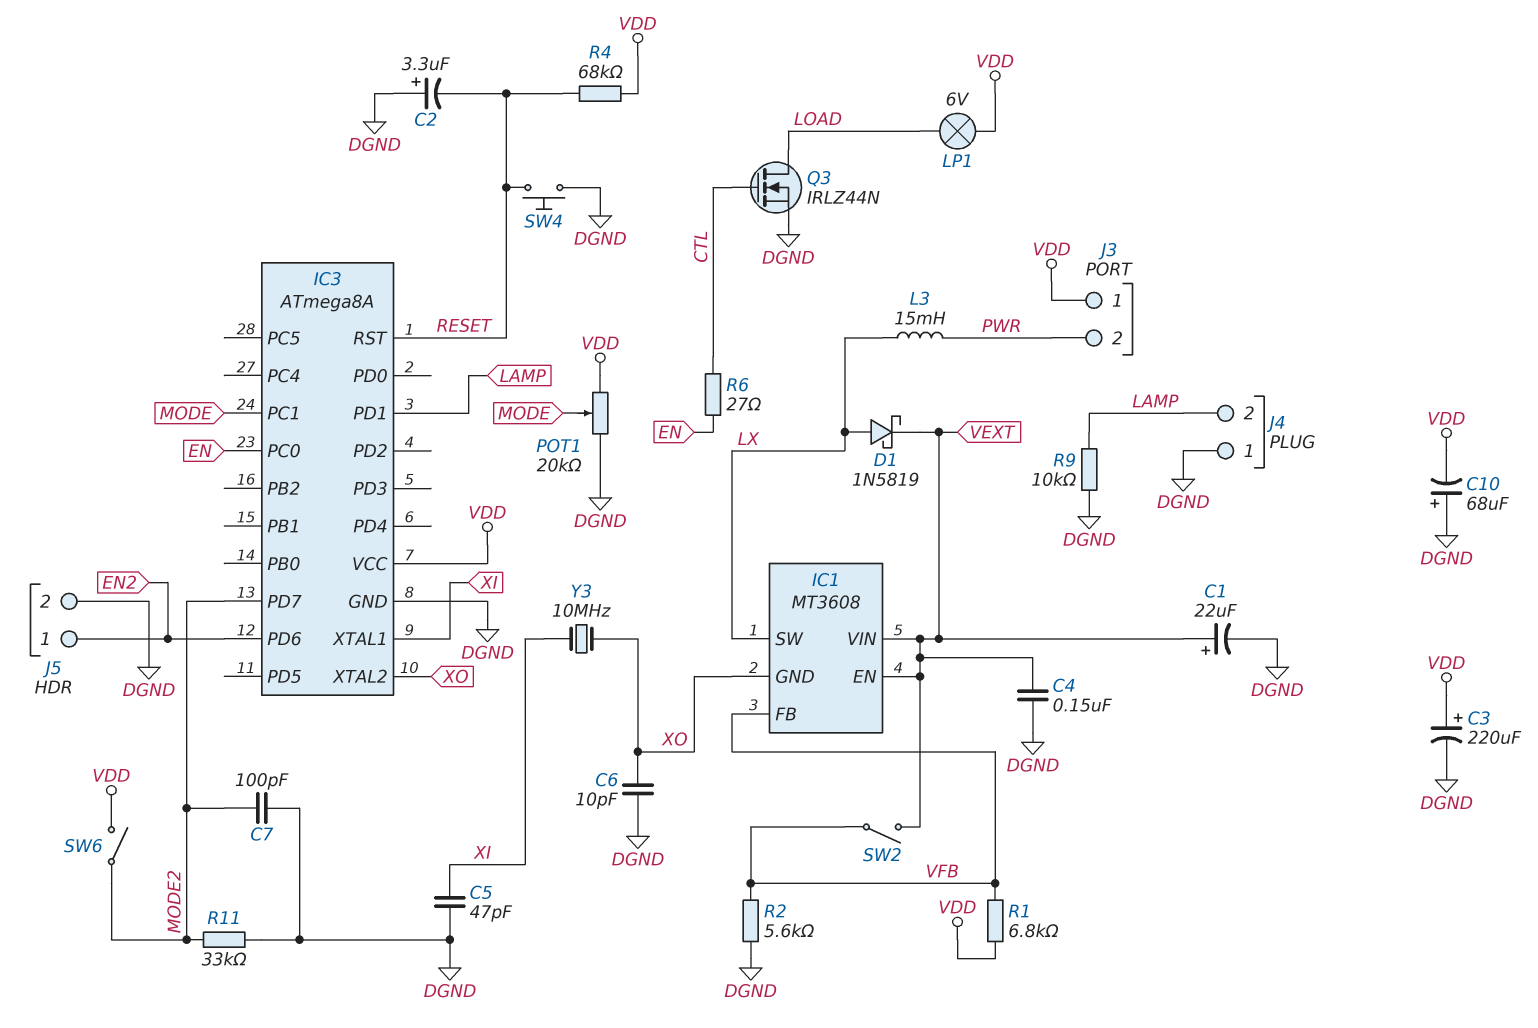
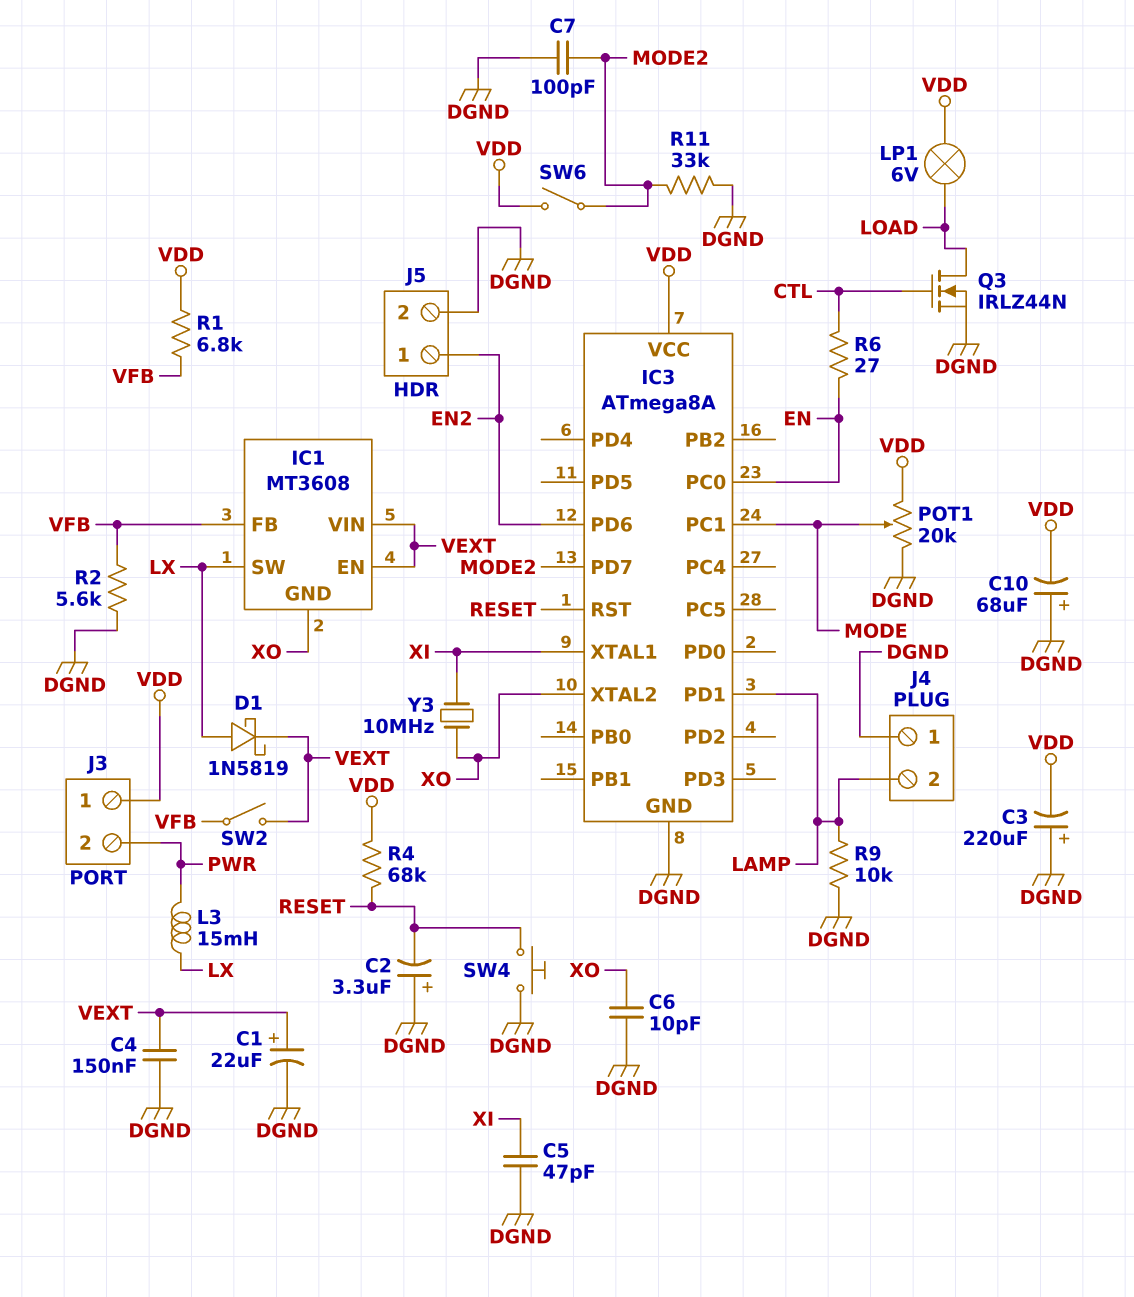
C3: 220uF (plus VDD, minus DGND) -> 220uF (plus DGND, minus VDD)

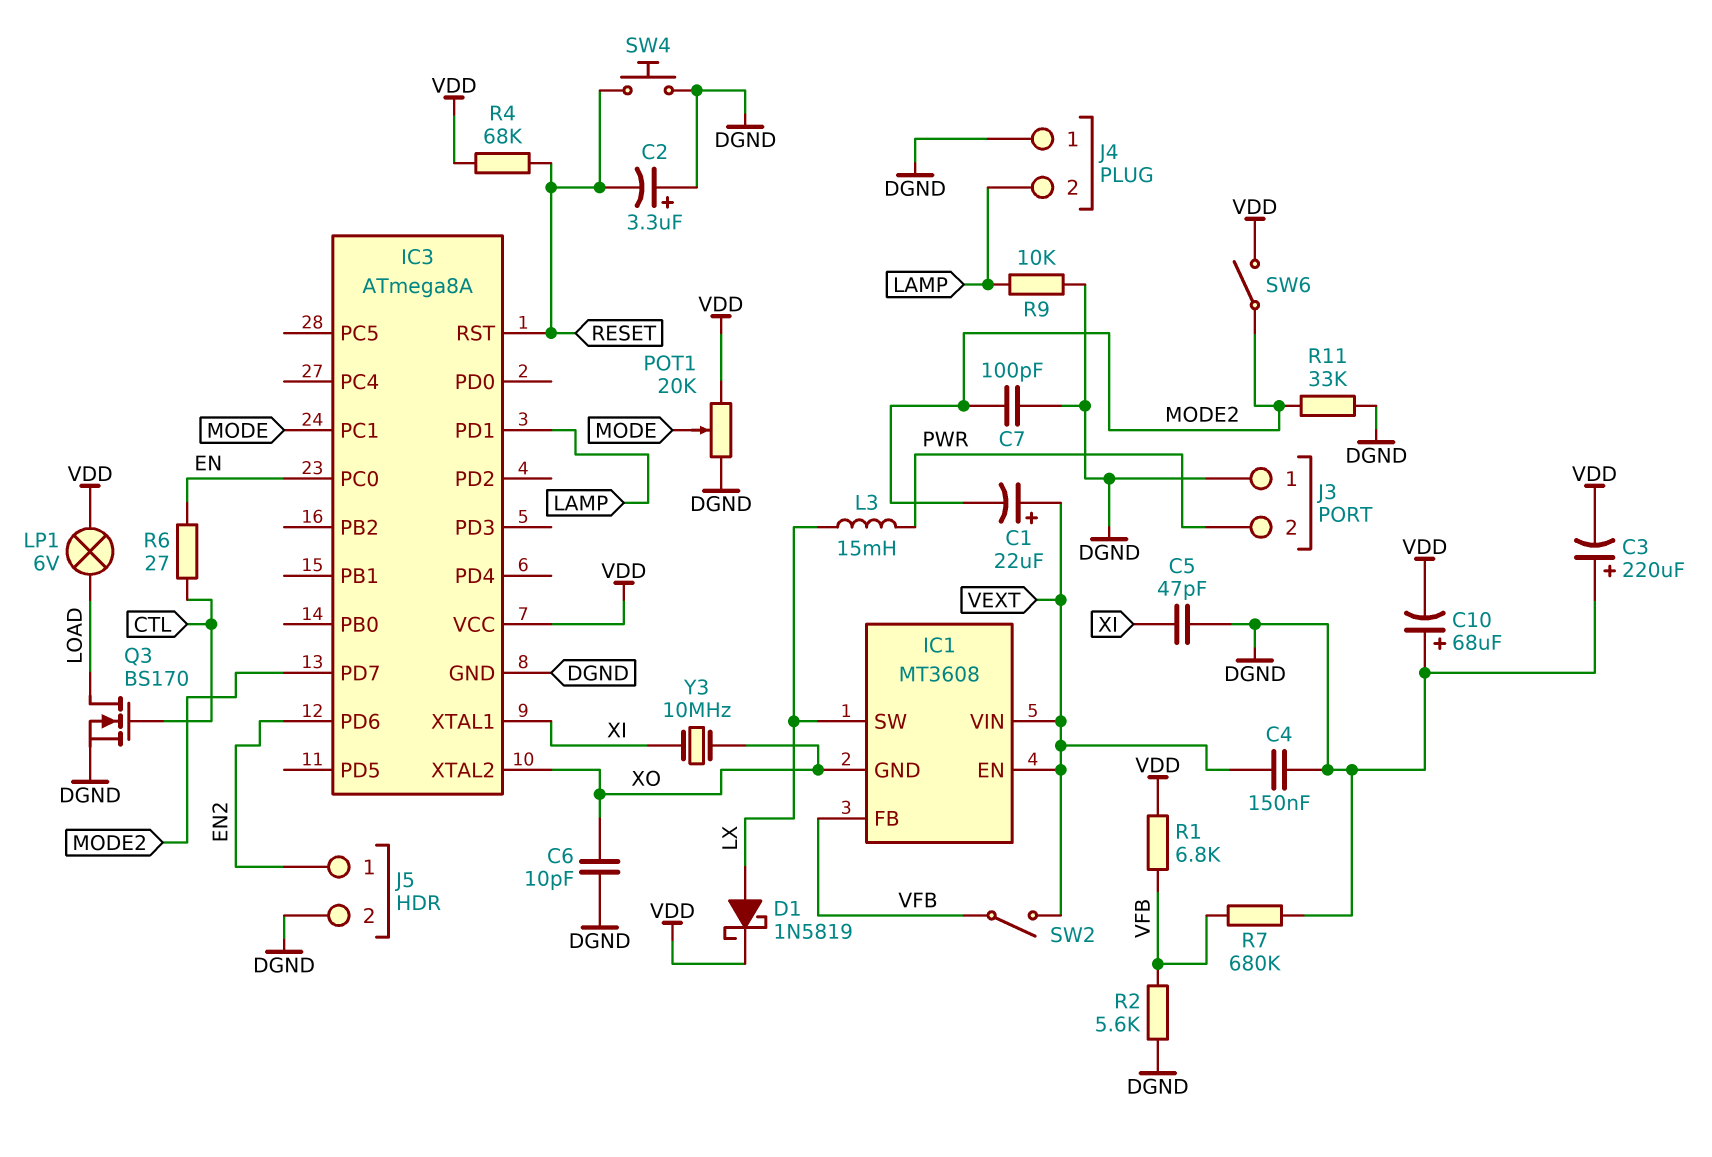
C1: 22uF (plus VEXT, minus DGND) -> 22uF (plus VEXT, minus MODE2)
D1: schottky 1N5819 (A LX, K VEXT) -> schottky 1N5819 (A LX, K VDD)
J3 pin 1: VDD -> DGND
Q3: NMOS IRLZ44N (G CTL, D LOAD, S DGND) -> NMOS BS170 (G CTL, D LOAD, S DGND)
R7: none -> 680k (DGND, VFB)

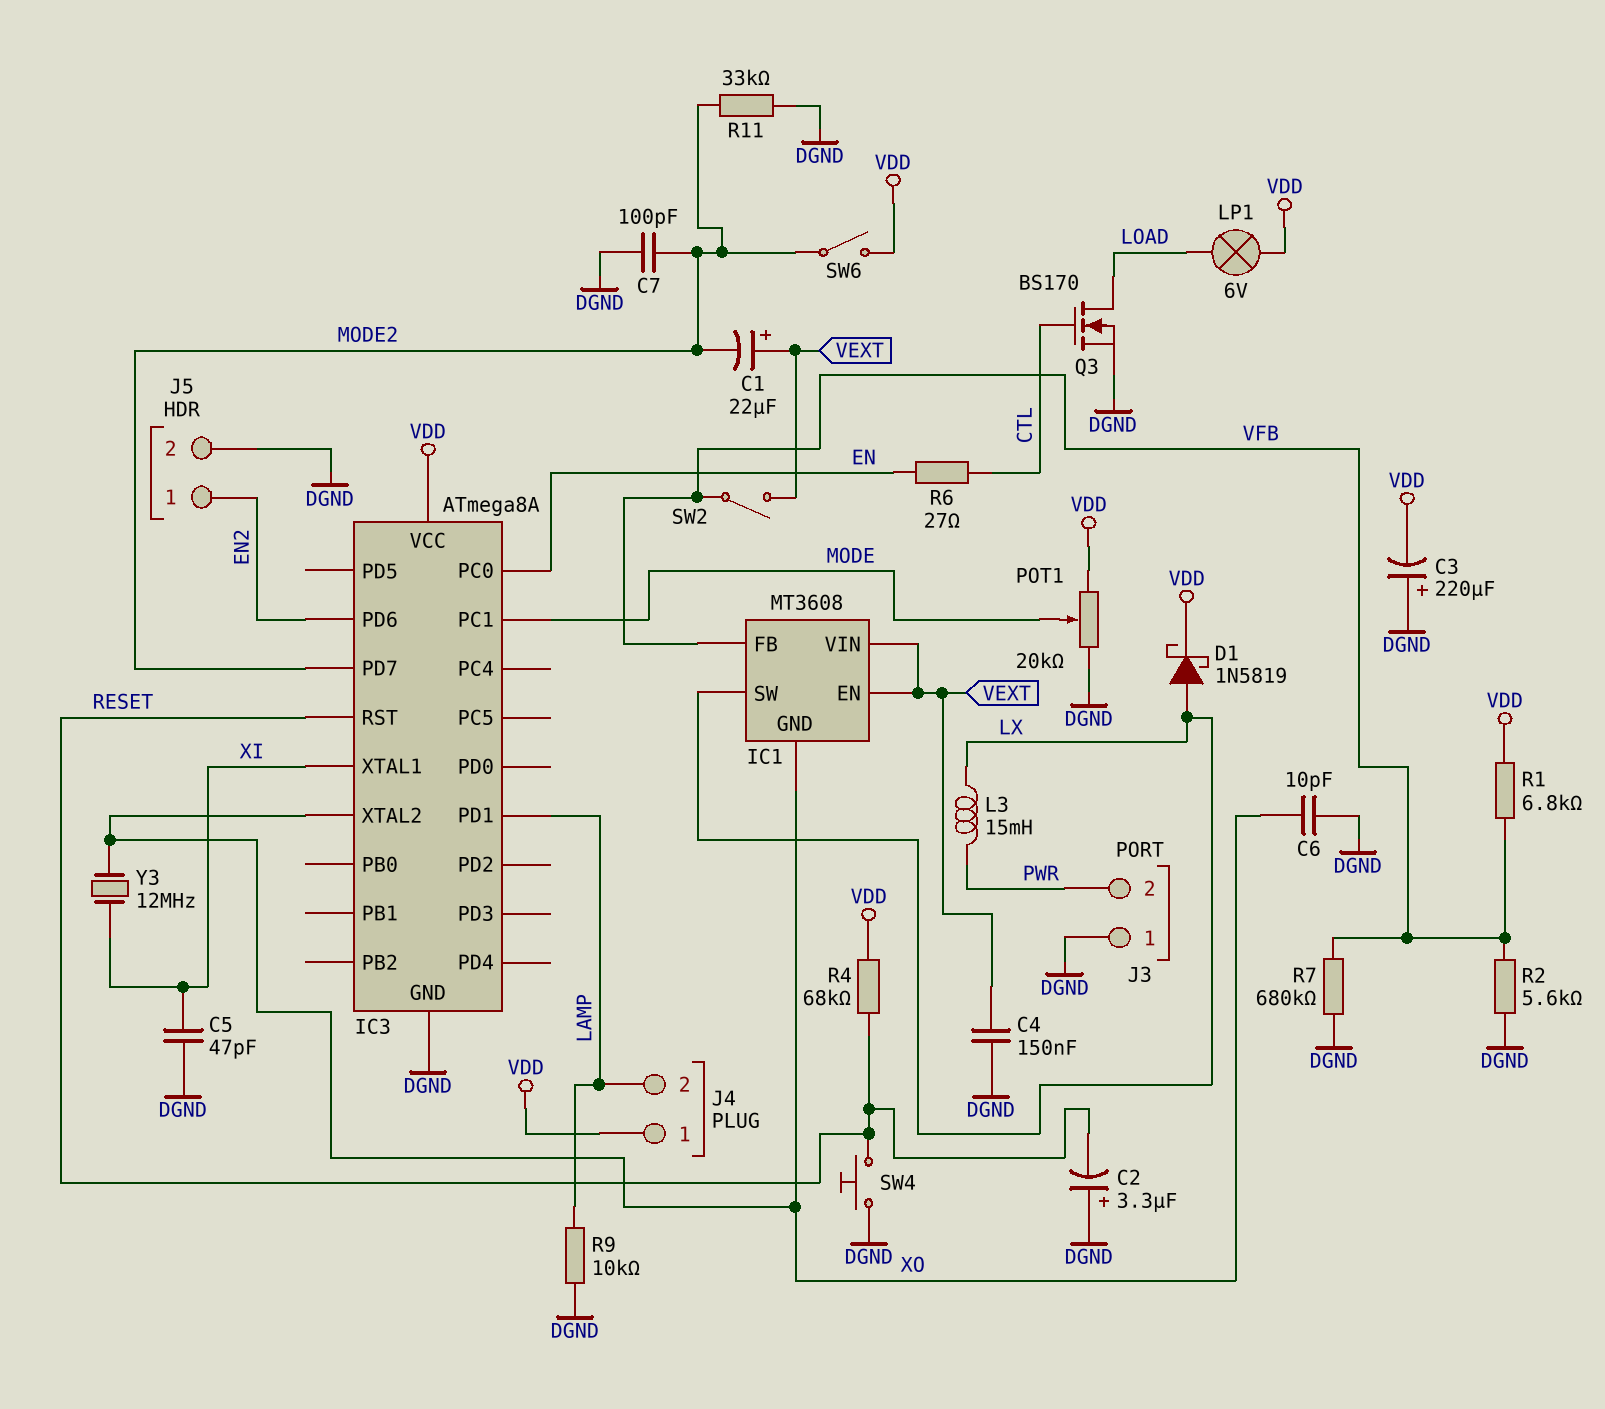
C10: 68uF (plus DGND, minus VDD) -> none
J4 pin 1: DGND -> VDD
Y3: 10MHz (XI, XO) -> 12MHz (XI, XO)

